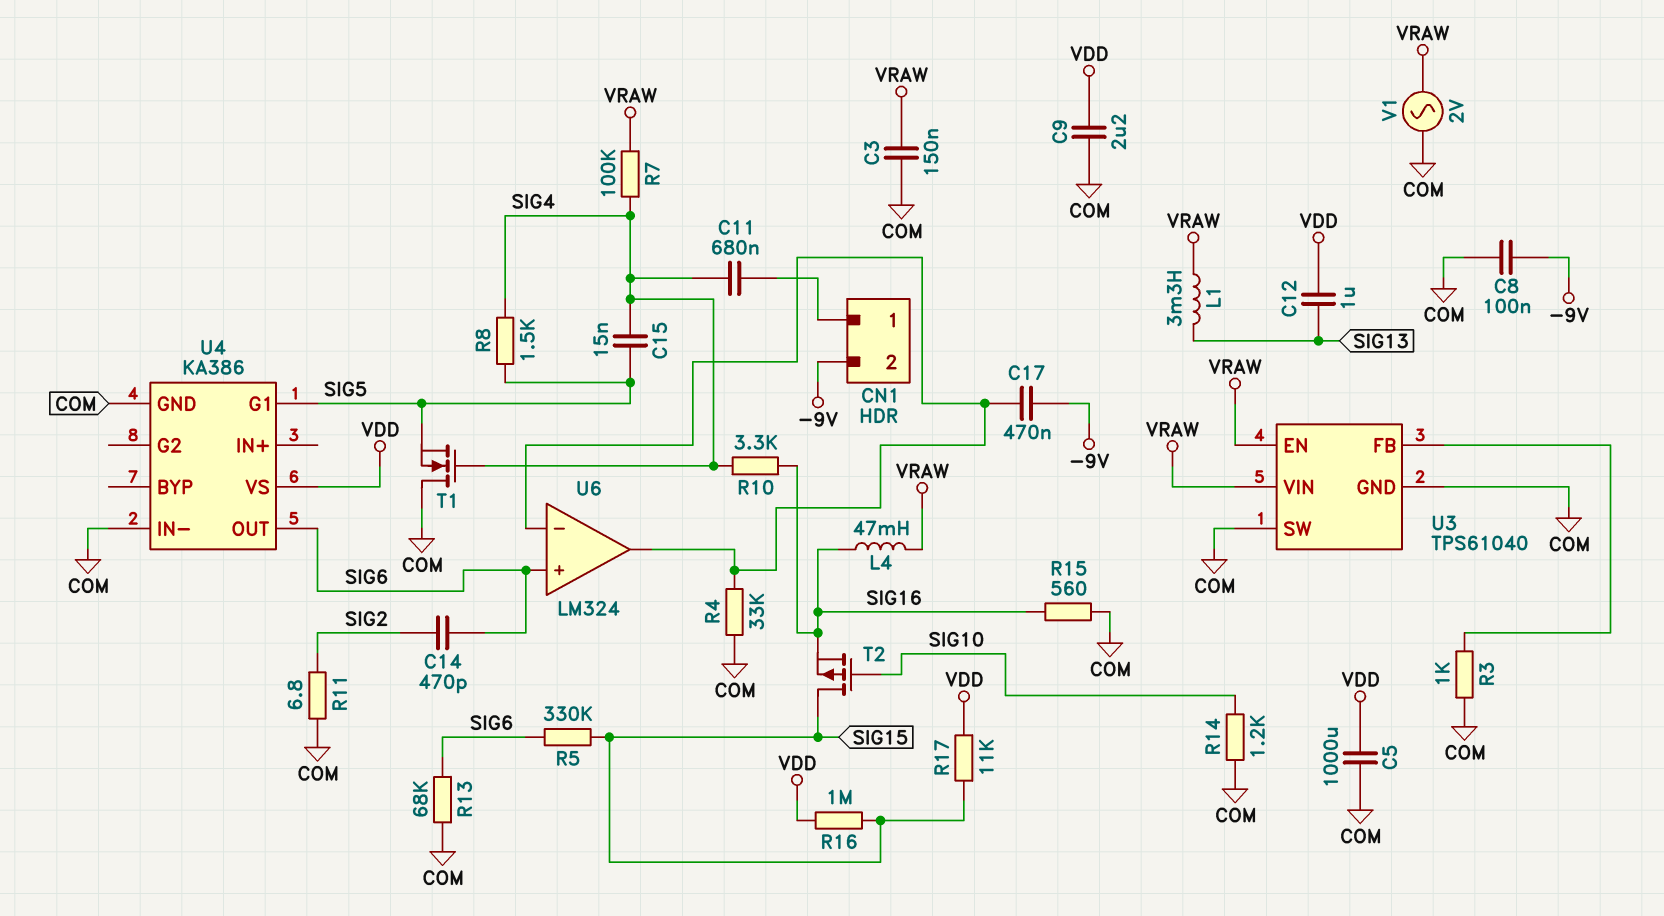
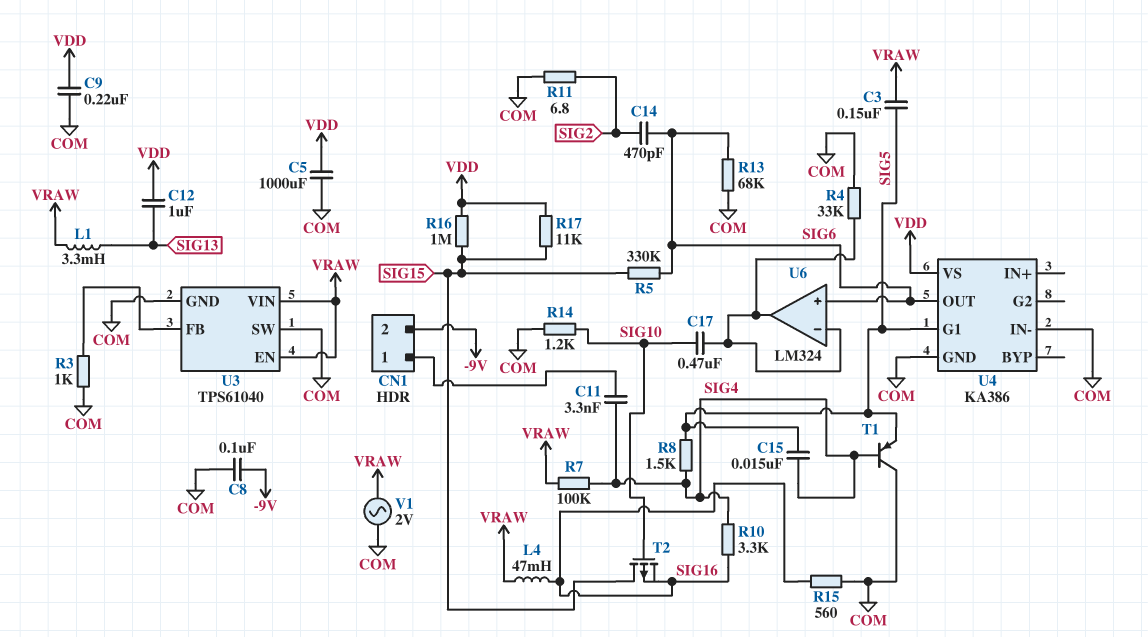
C3: 150nF (COM, VRAW) -> 150nF (SIG5, VRAW)
C9: 2.2uF (COM, VDD) -> 220nF (COM, VDD)
C11: 680nF (CN1/1, SIG4) -> 3.3nF (CN1/1, SIG4)
C17: 470nF (-9V, U6/in-) -> 470nF (SIG10, U6/in-)
T1: NMOS (G SIG4, D COM, S SIG5) -> PNP (B SIG4, C COM, E SIG5)

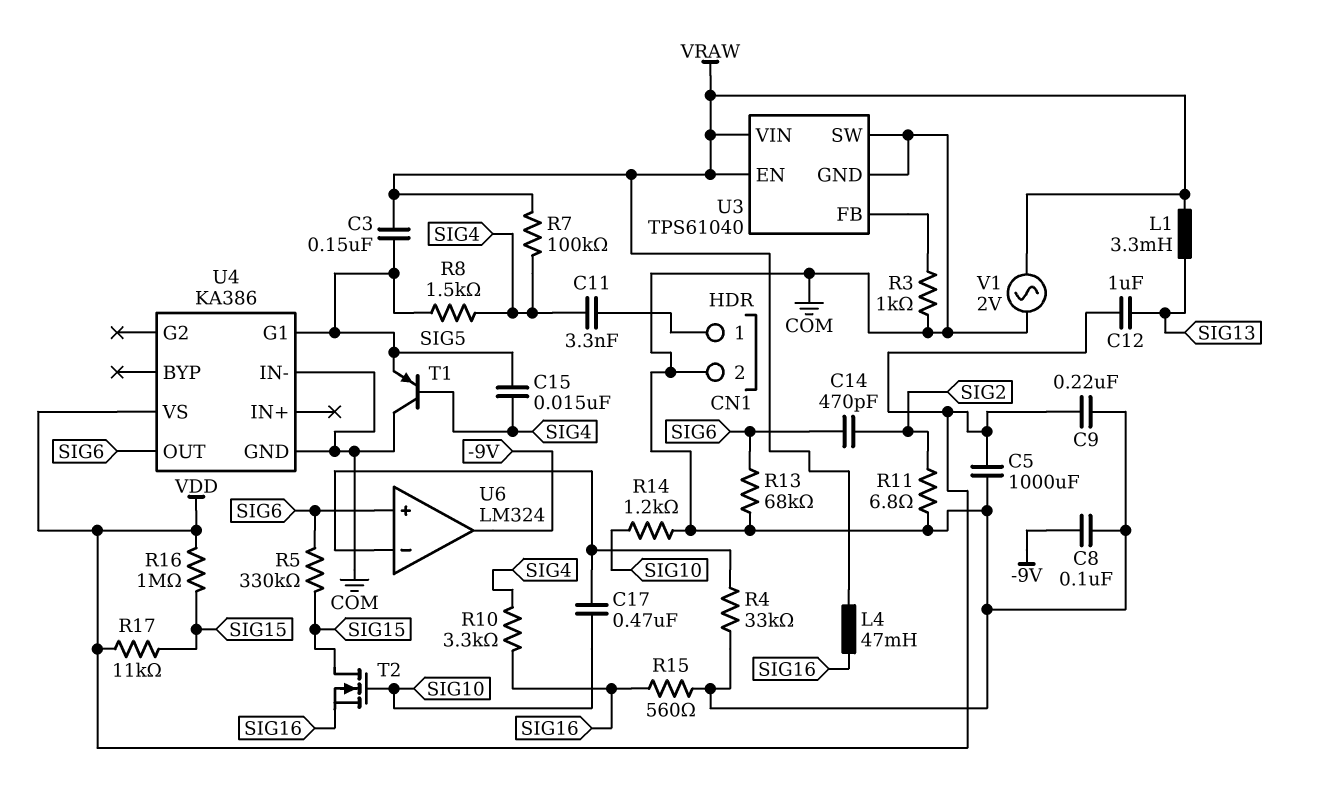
CN1 pin 2: -9V -> COM
T2: PMOS (G SIG10, D SIG15, S SIG16) -> NMOS (G SIG10, D SIG15, S SIG16)
U6 pin out: U6/in- -> -9V

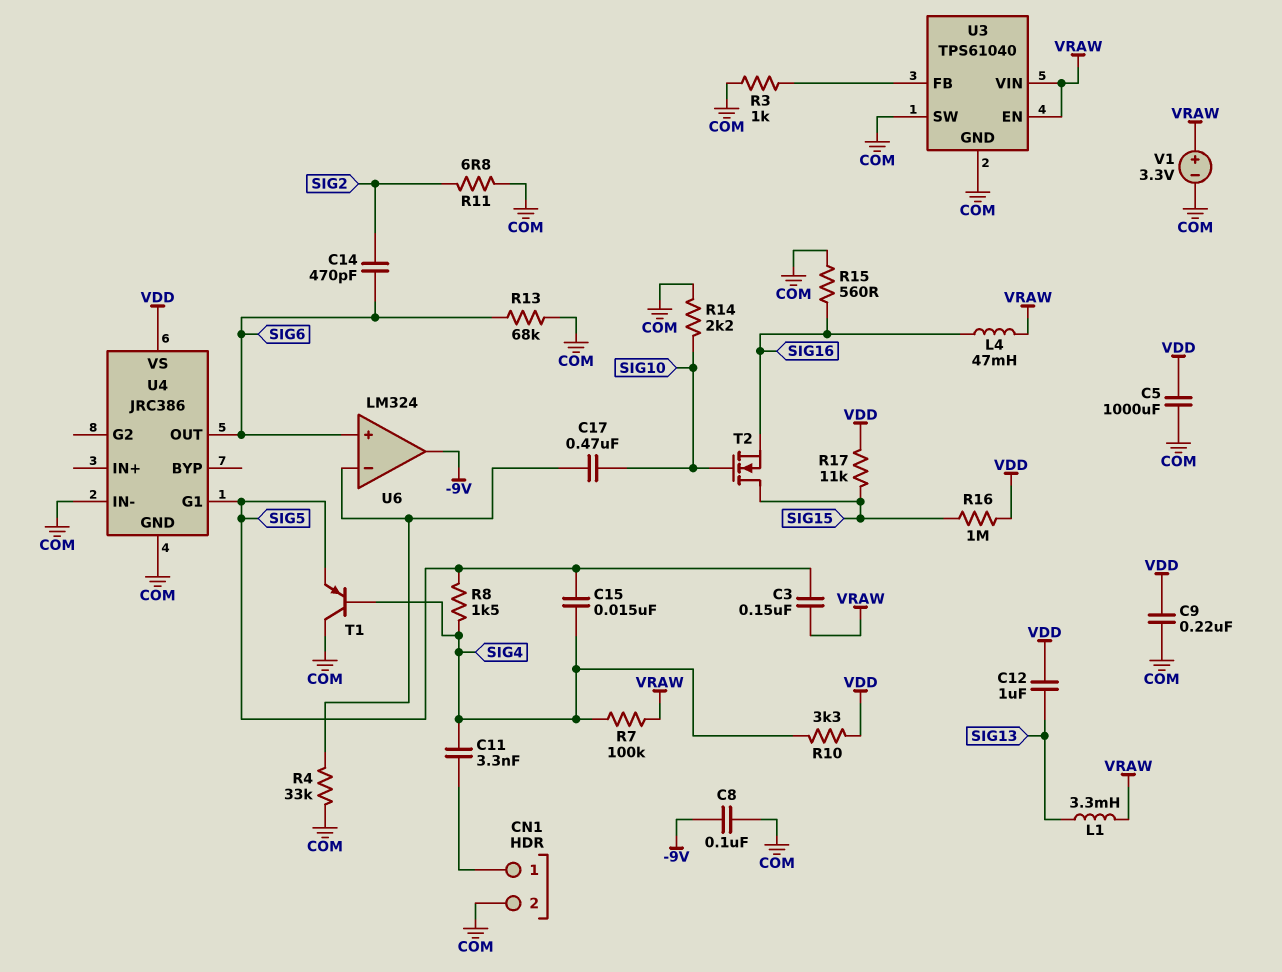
R5: 330k (SIG6, SIG15) -> none
R10: 3.3k (SIG4, SIG16) -> 3.3k (SIG4, VDD)
R14: 1.2k (COM, SIG10) -> 2.2k (COM, SIG10)
U4: KA386 -> JRC386
V1: AC 2V (COM, VRAW) -> 3.3V (plus VRAW, minus COM)

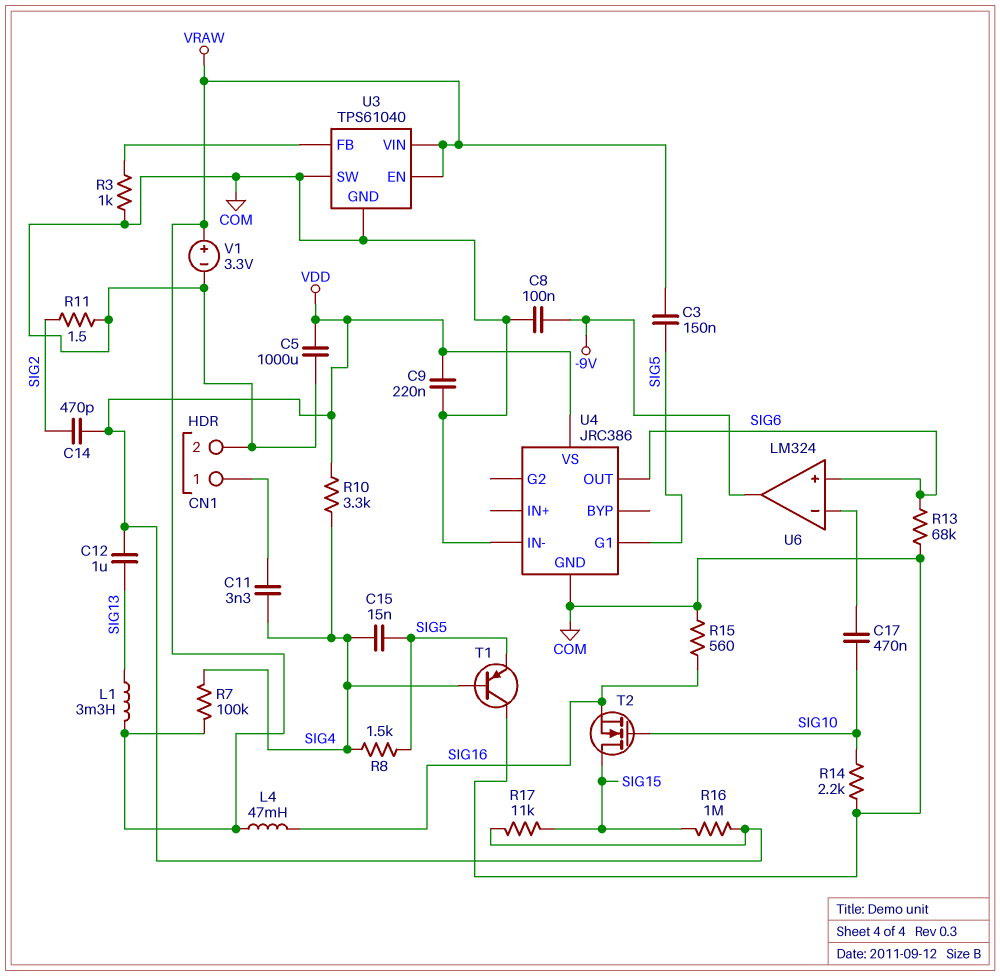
C14: 470pF (SIG2, SIG6) -> 470pF (SIG2, VDD)
R4: 33k (COM, U6/in-) -> none
R11: 6.8 (COM, SIG2) -> 1.5 (COM, SIG2)

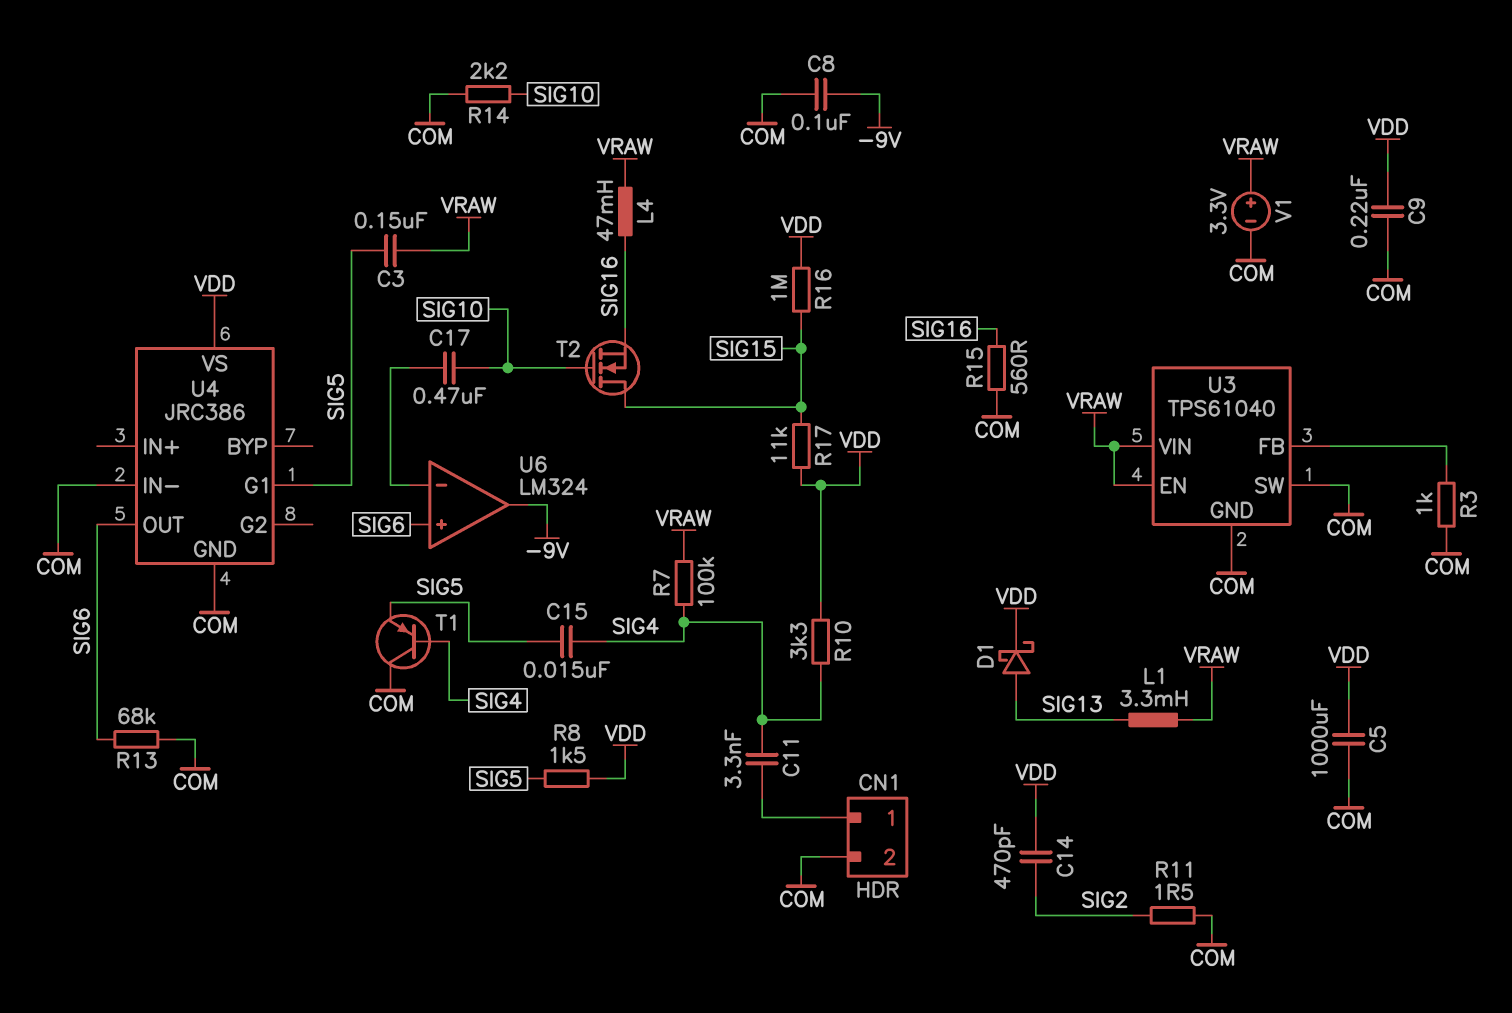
C12: 1uF (SIG13, VDD) -> none
D1: none -> schottky (A SIG13, K VDD)
R8: 1.5k (SIG4, SIG5) -> 1.5k (SIG5, VDD)

